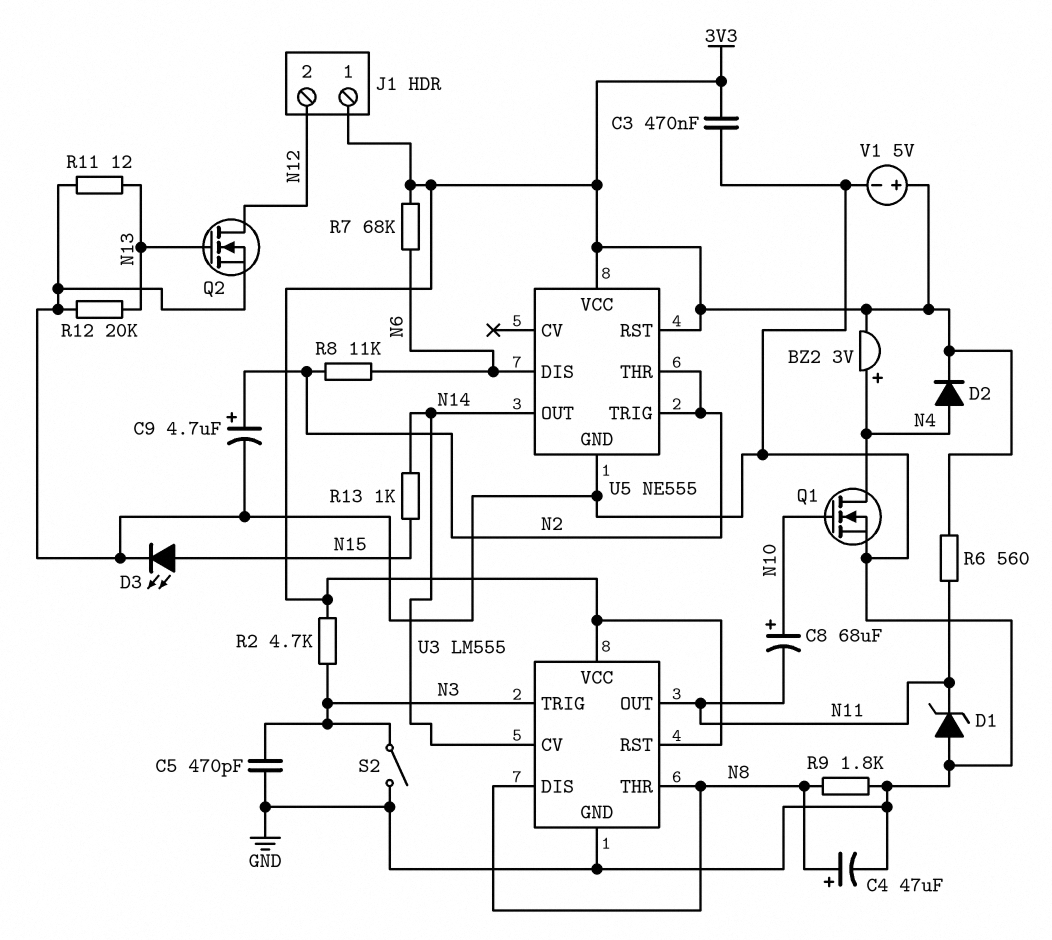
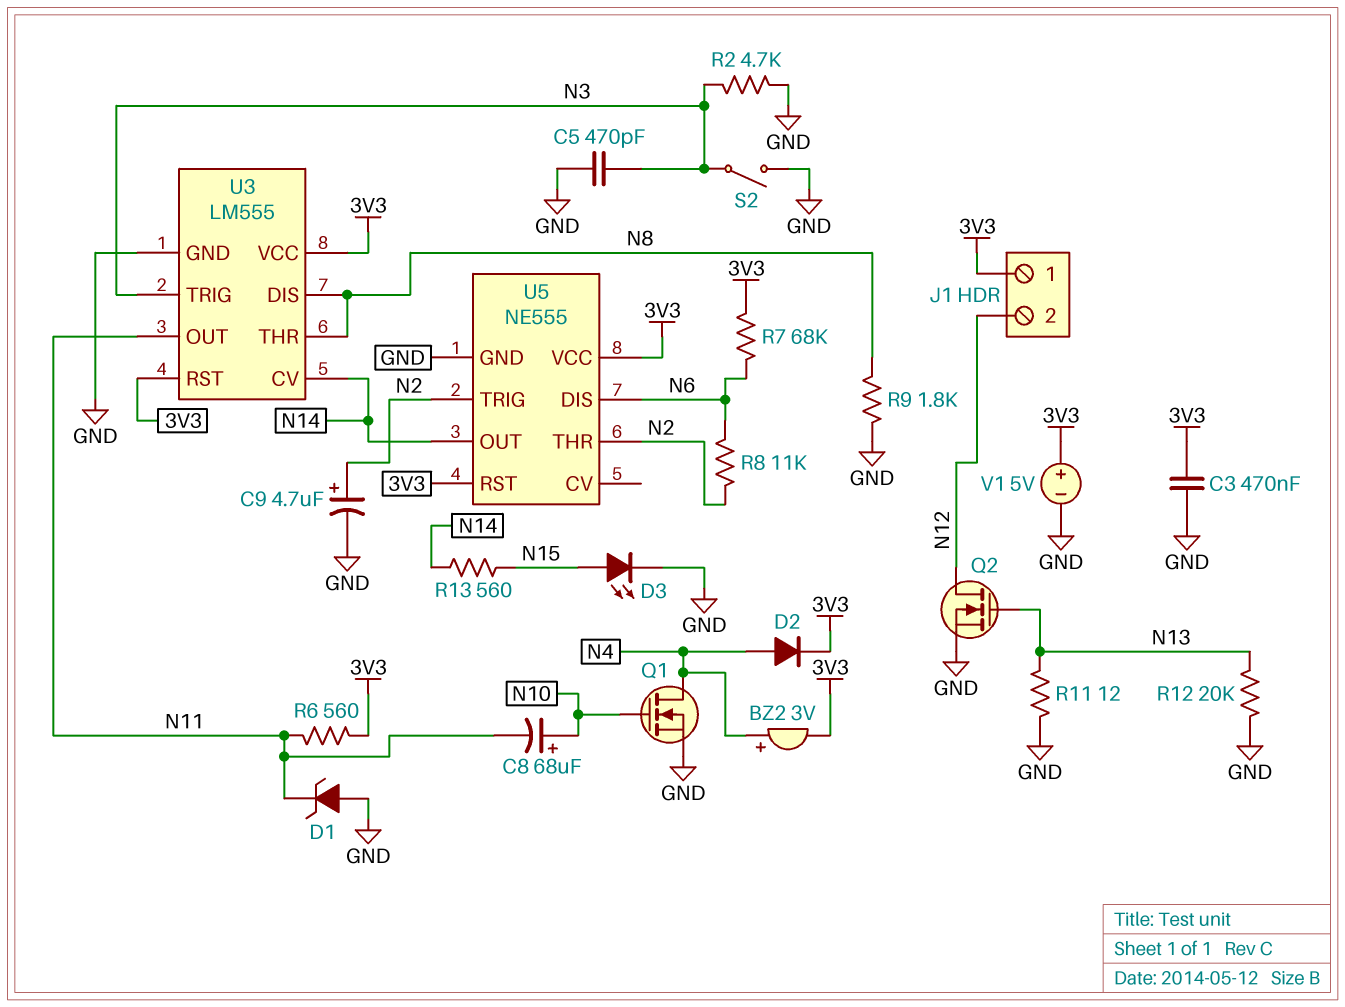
C4: 47uF (plus N8, minus GND) -> none
R2: 4.7k (3V3, N3) -> 4.7k (GND, N3)
R13: 1k (N14, N15) -> 560 (N14, N15)

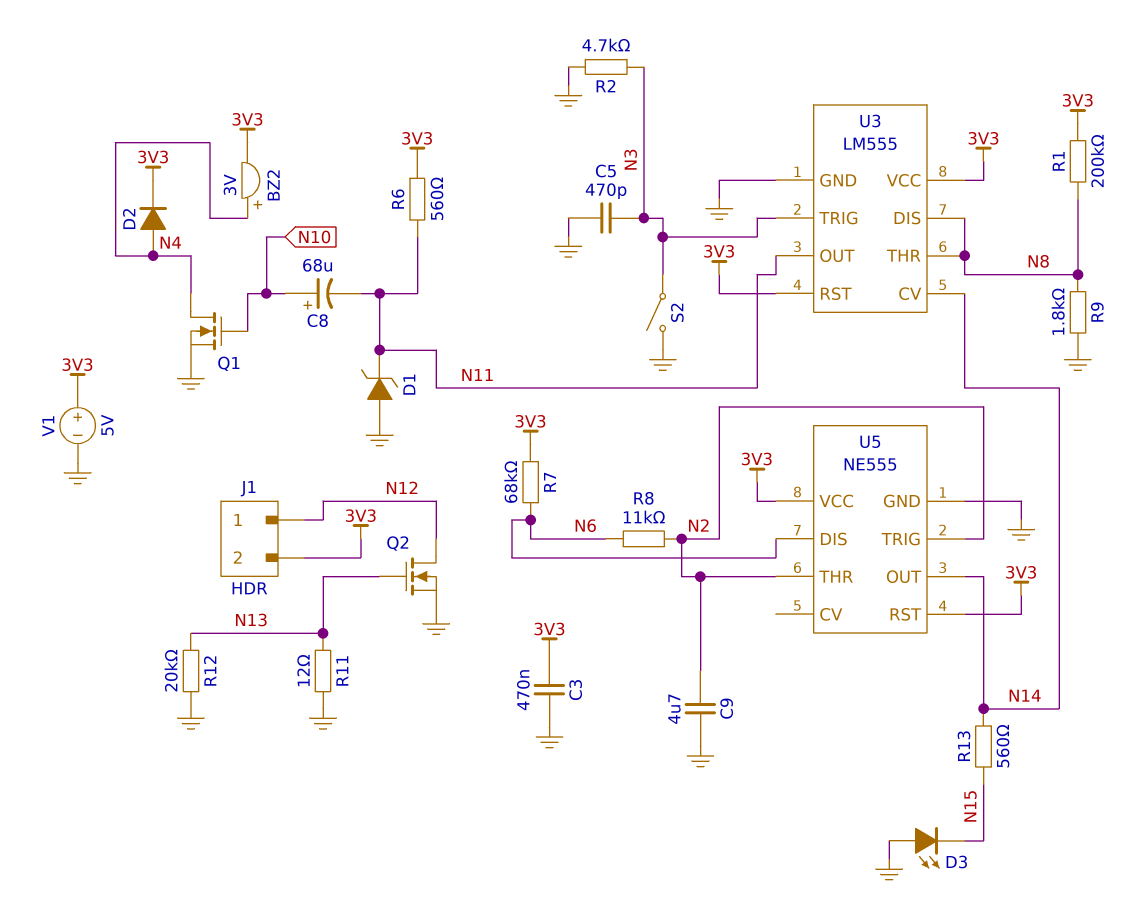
C9: 4.7uF (plus N2, minus GND) -> 4.7uF (GND, N2)
D3: LED (A N15, K GND) -> LED (A GND, K N15)
J1 pin 1: 3V3 -> N12
J1 pin 2: N12 -> 3V3
R1: none -> 200k (3V3, N8)

